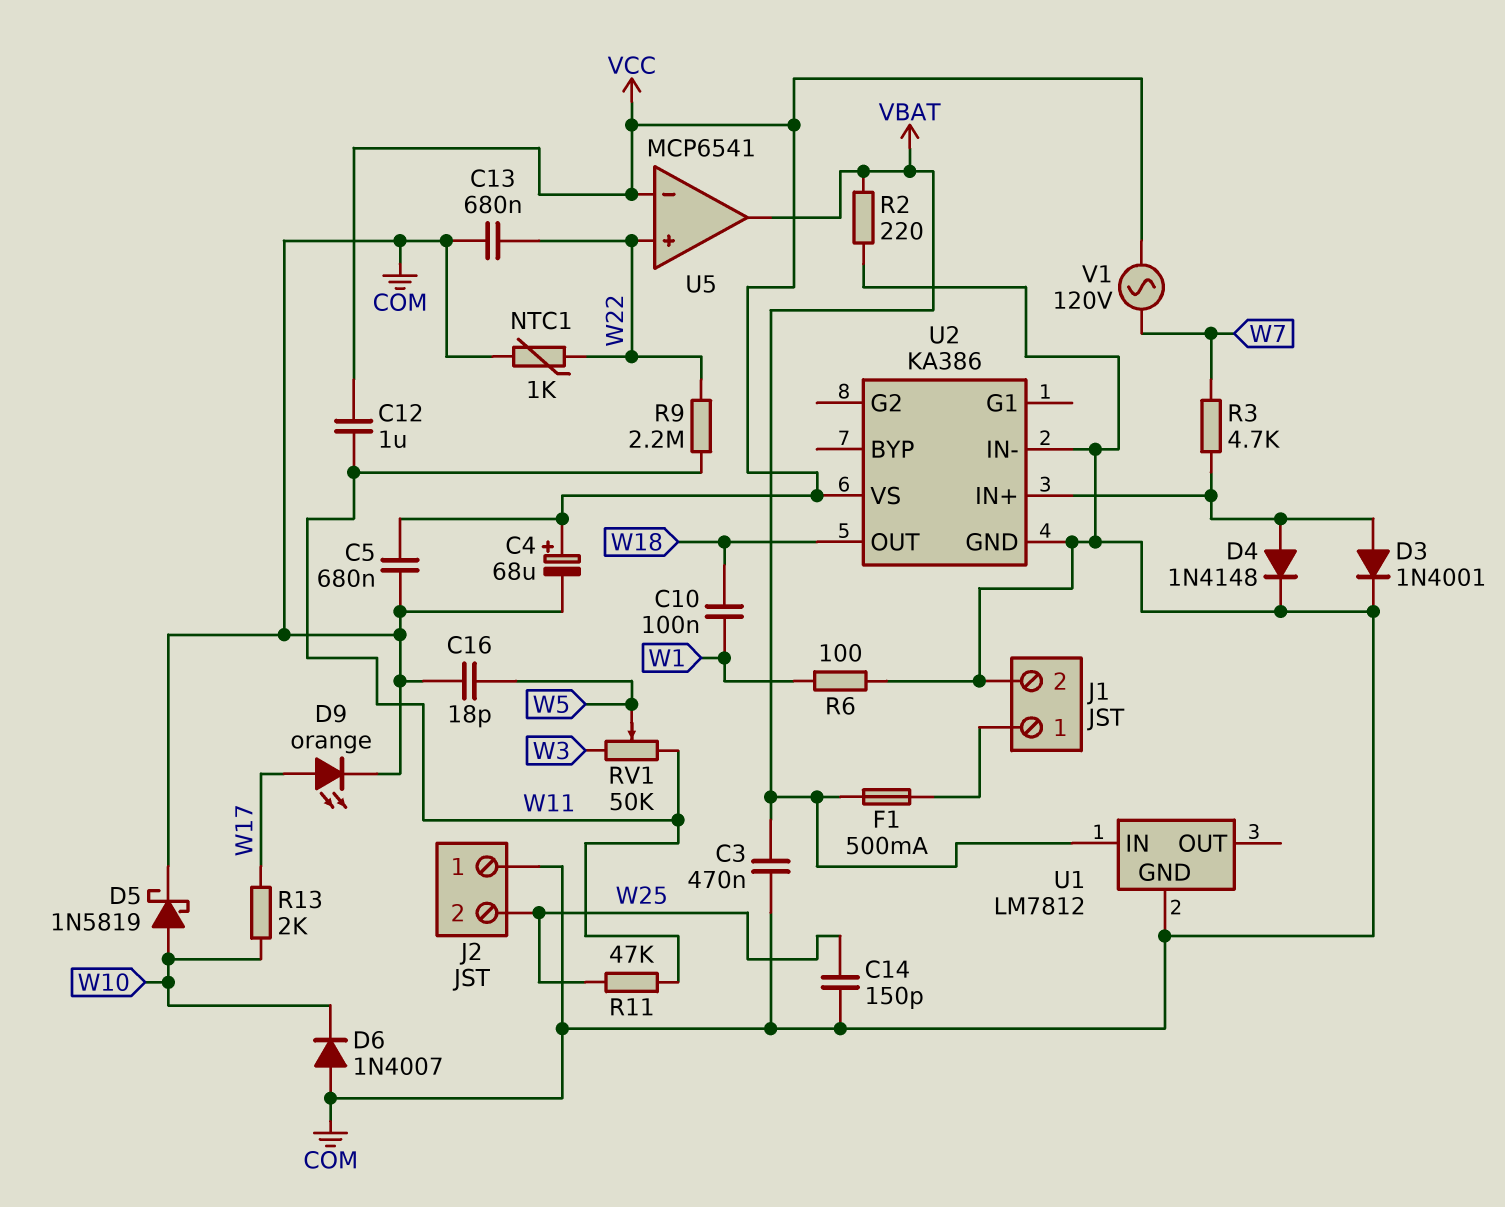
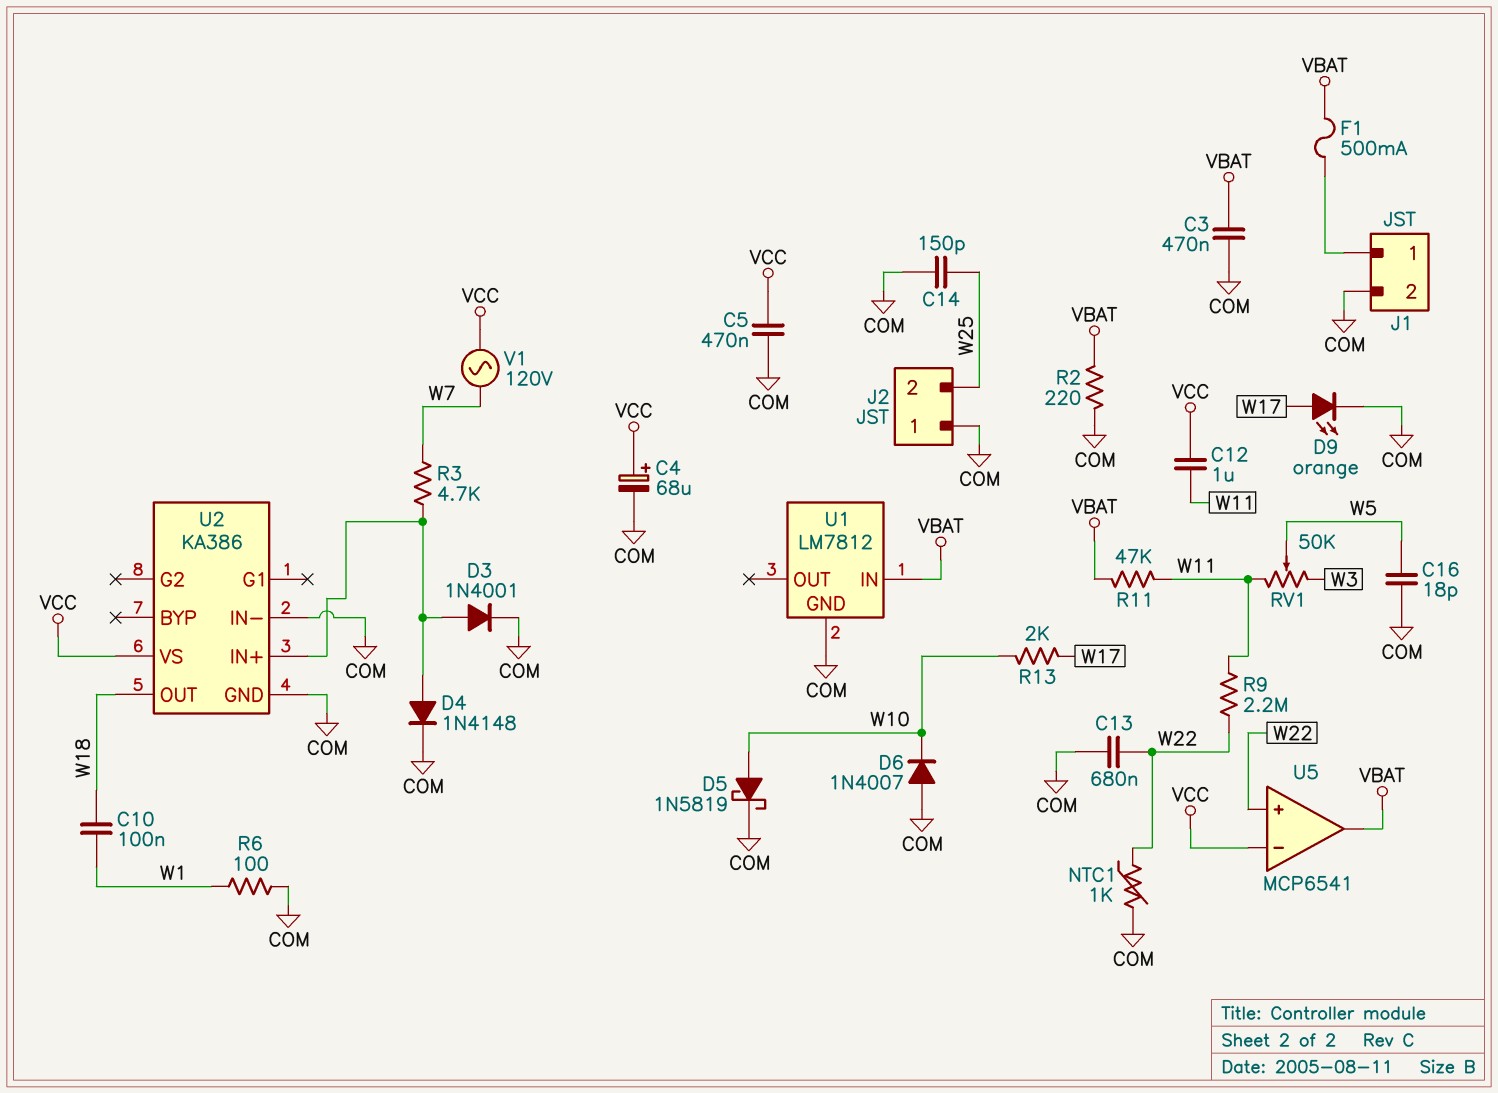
C5: 680nF (COM, VCC) -> 470nF (COM, VCC)
R11: 47k (W11, W25) -> 47k (VBAT, W11)

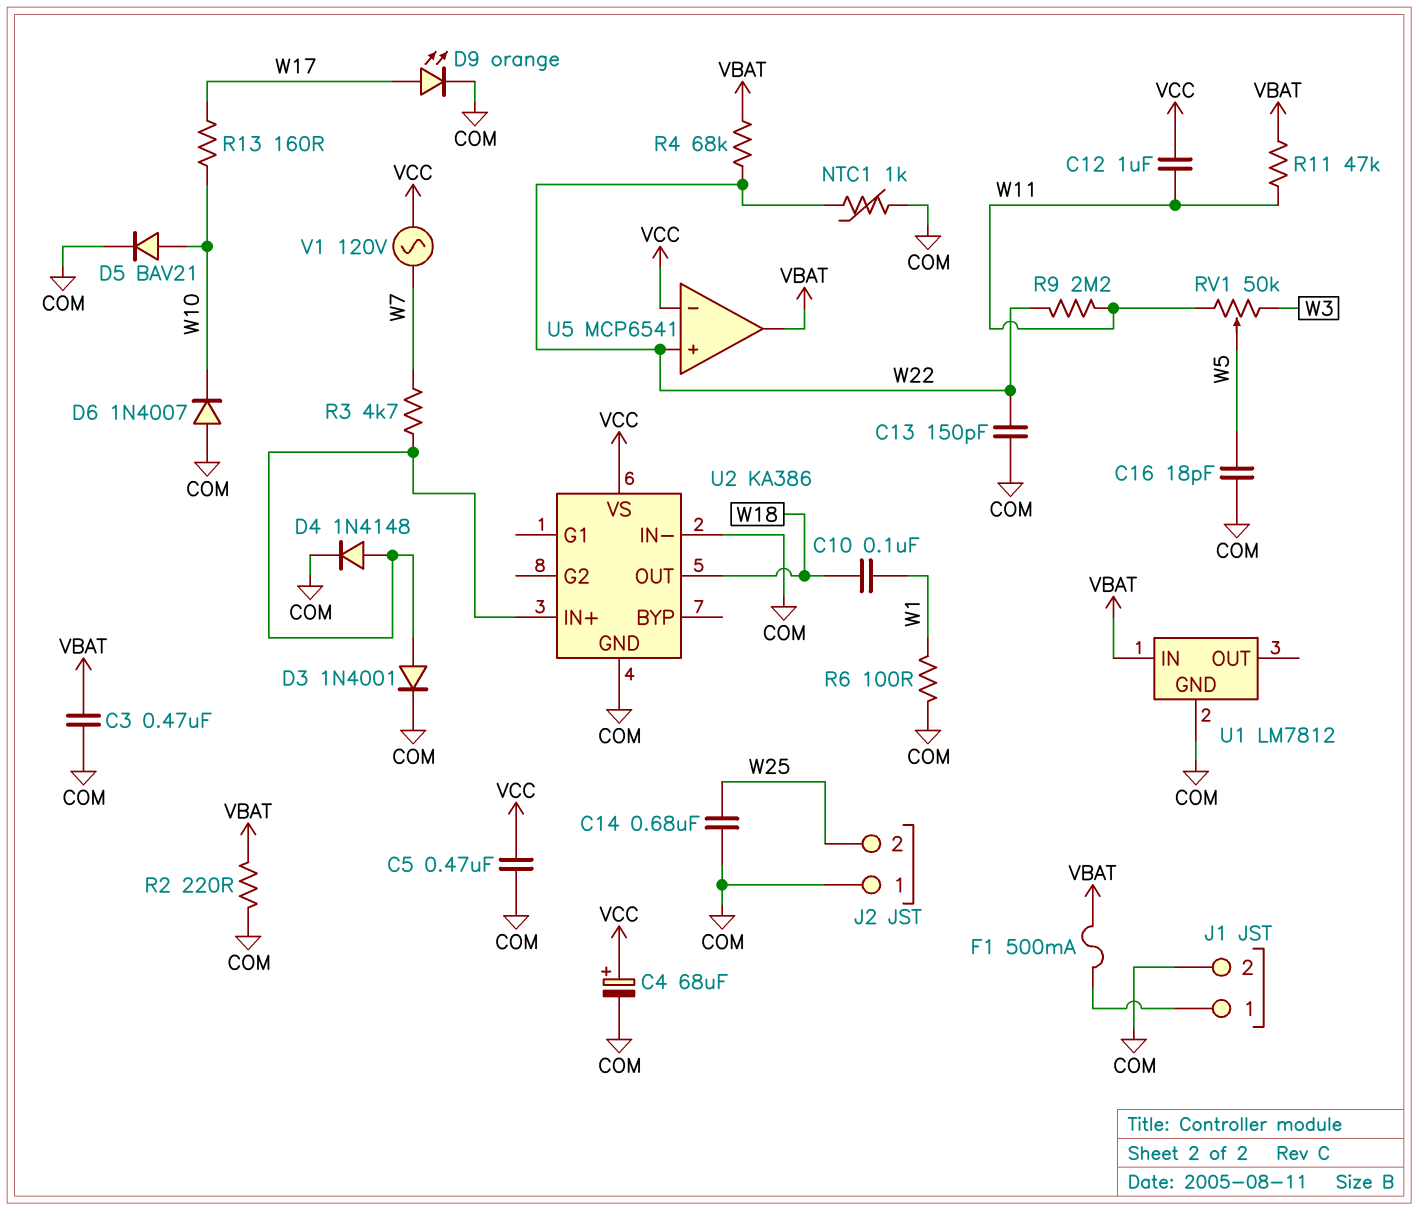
C13: 680nF (COM, W22) -> 150pF (COM, W22)
C14: 150pF (COM, W25) -> 680nF (COM, W25)
D5: schottky 1N5819 (A W10, K COM) -> diode BAV21 (A W10, K COM)
R4: none -> 68k (VBAT, W22)
R13: 2k (W10, W17) -> 160 (W10, W17)

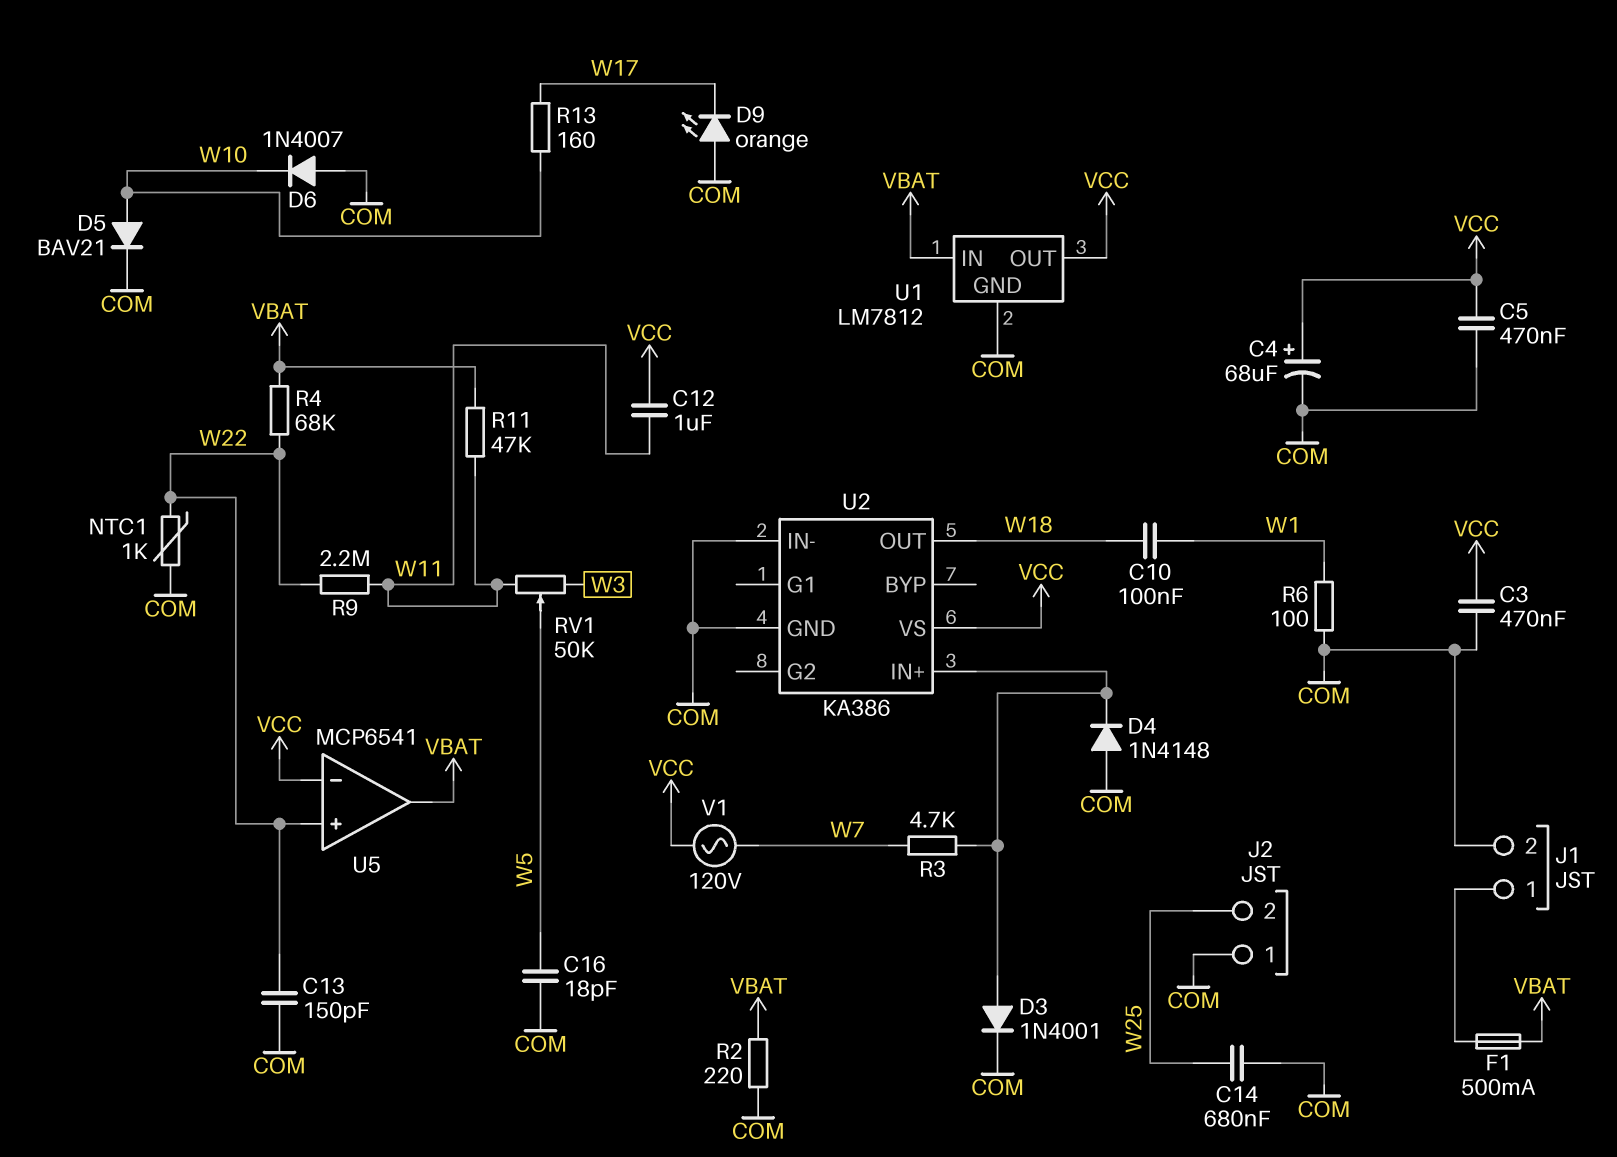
C3: 470nF (COM, VBAT) -> 470nF (COM, VCC)
D4: diode 1N4148 (A U2/IN+, K COM) -> diode 1N4148 (A COM, K U2/IN+)
D9: LED orange (A W17, K COM) -> LED orange (A COM, K W17)
U1 pin OUT: none -> VCC

